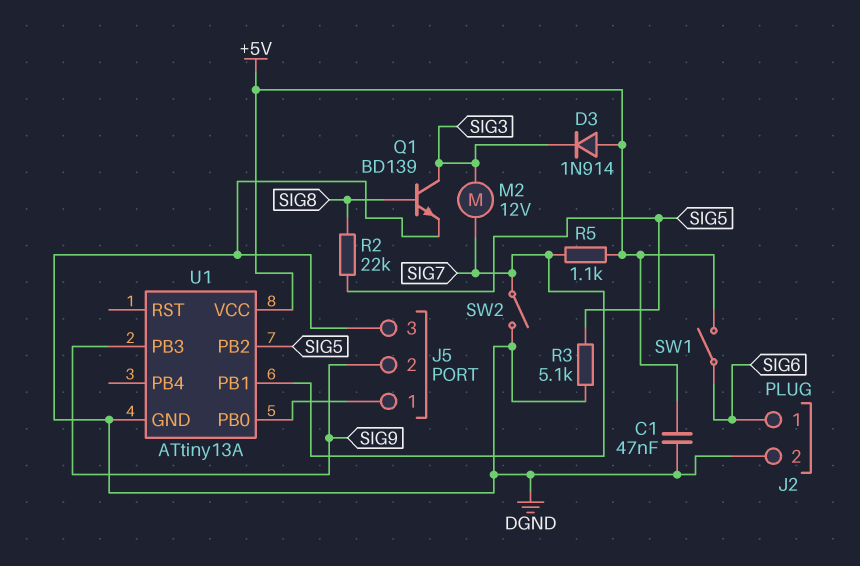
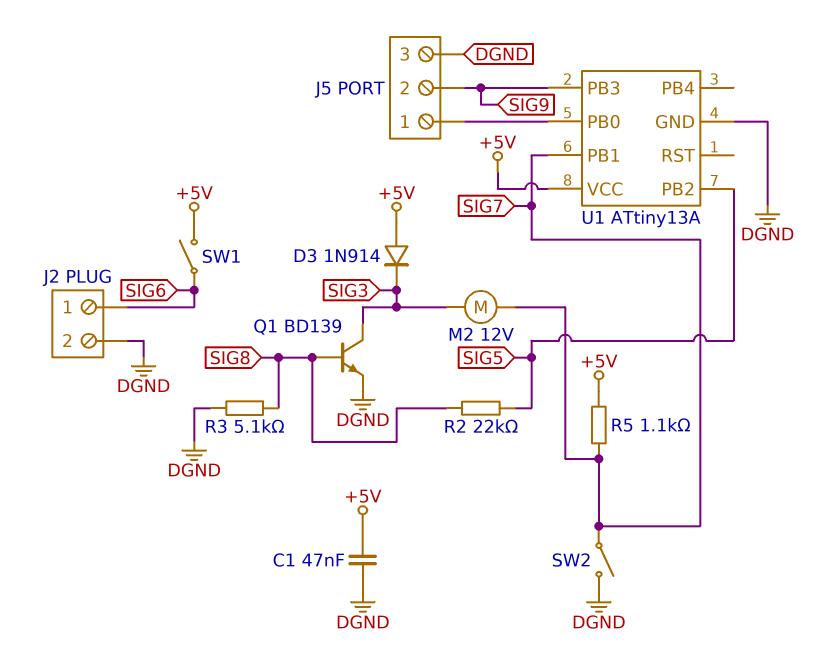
R3: 5.1k (DGND, SIG5) -> 5.1k (DGND, SIG8)

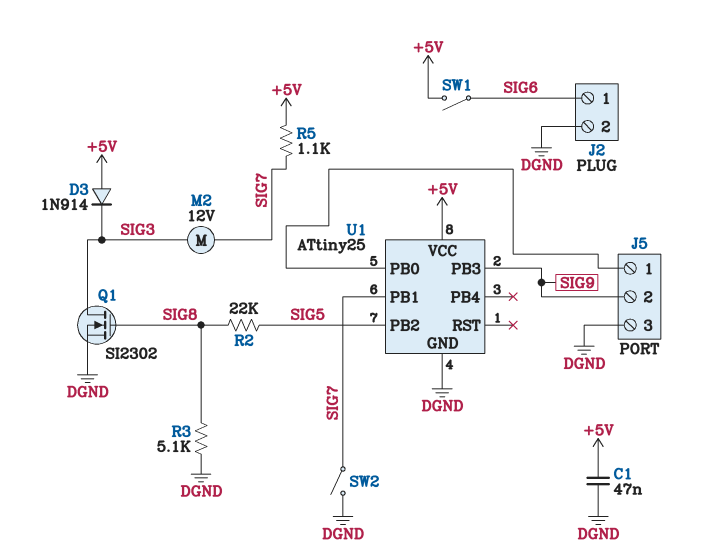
Q1: NPN BD139 (B SIG8, C SIG3, E DGND) -> NMOS SI2302 (G SIG8, D SIG3, S DGND)
U1: ATtiny13A -> ATtiny25

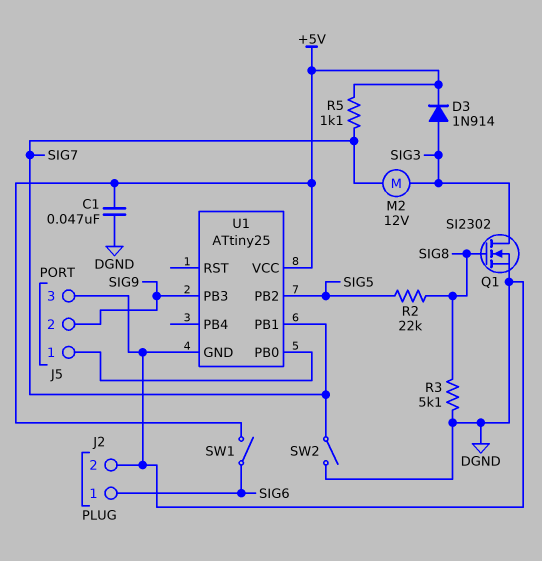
D3: diode 1N914 (A +5V, K SIG3) -> diode 1N914 (A SIG3, K +5V)

